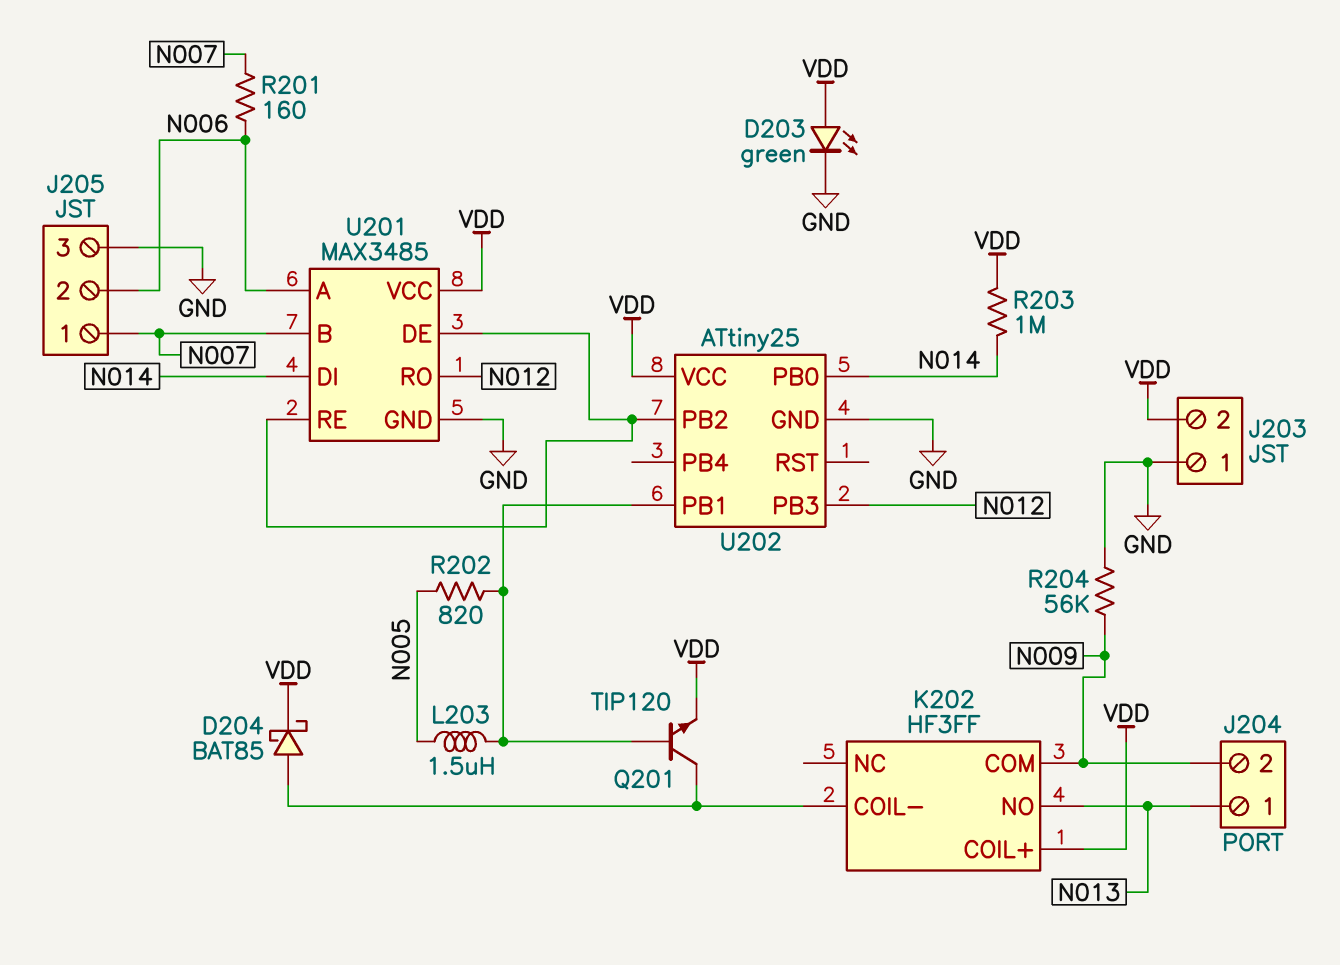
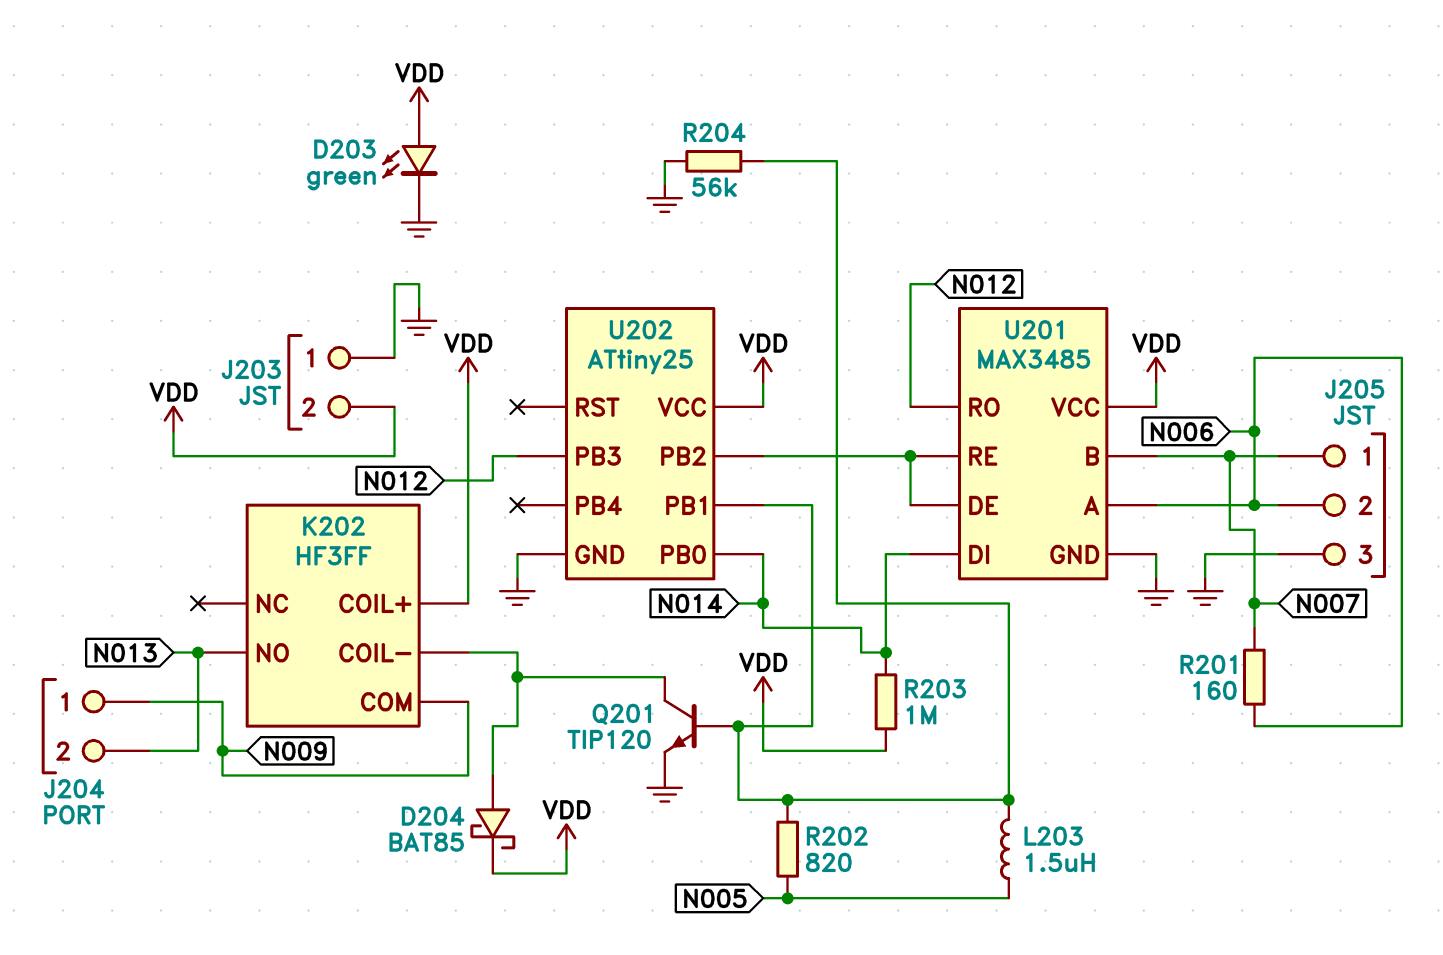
J204 pin 1: N013 -> N009
J204 pin 2: N009 -> N013
Q201: NPN TIP120 (B U202/PB1, C K202/COIL-, E VDD) -> NPN TIP120 (B U202/PB1, C K202/COIL-, E GND)
R204: 56k (GND, N009) -> 56k (GND, U202/PB1)

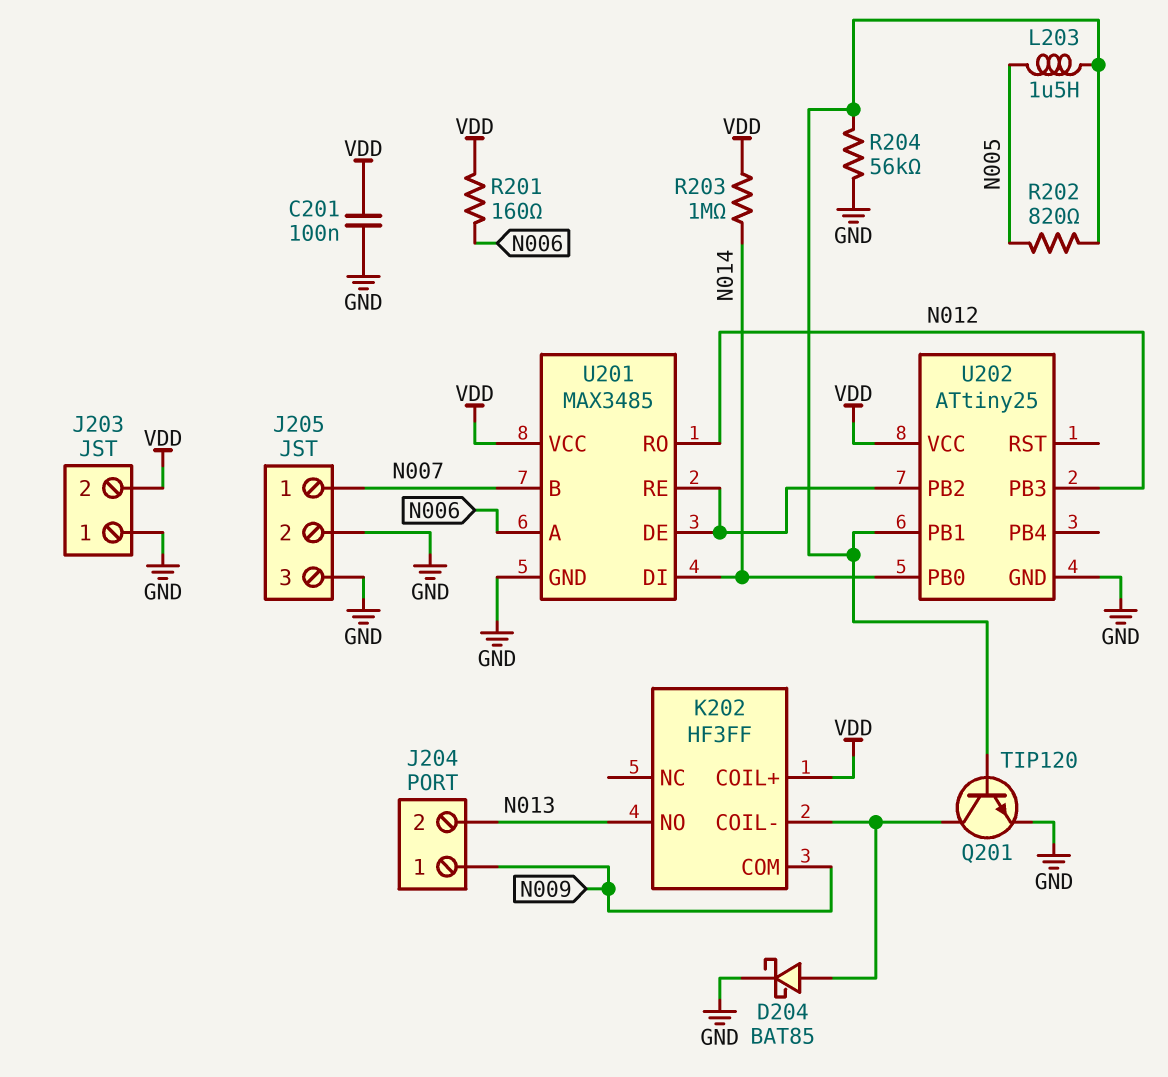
C201: none -> 100nF (GND, VDD)
D203: LED green (A VDD, K GND) -> none
D204: schottky BAT85 (A K202/COIL-, K VDD) -> schottky BAT85 (A K202/COIL-, K GND)
J205 pin 2: N006 -> GND
R201: 160 (N006, N007) -> 160 (N006, VDD)

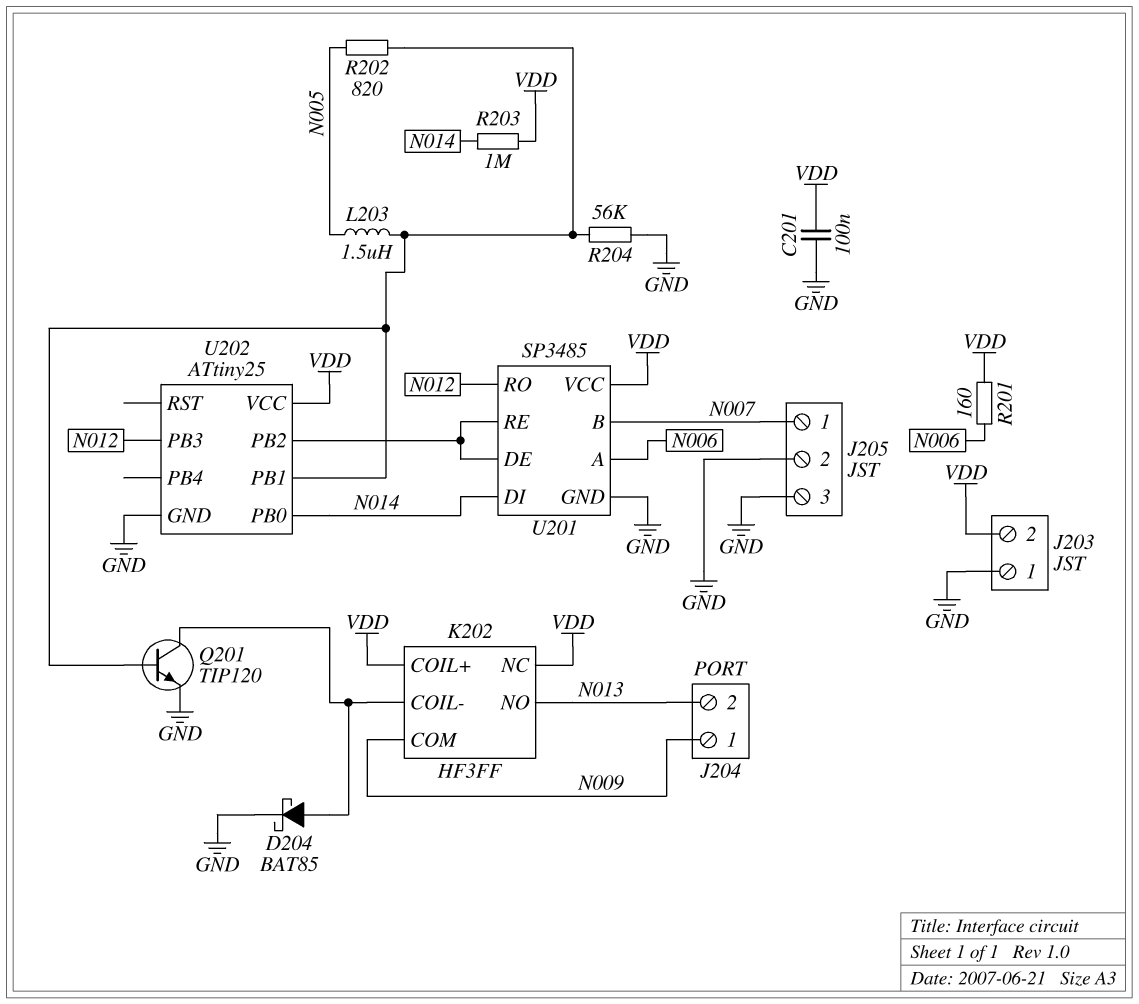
K202 pin NC: none -> VDD
U201: MAX3485 -> SP3485

